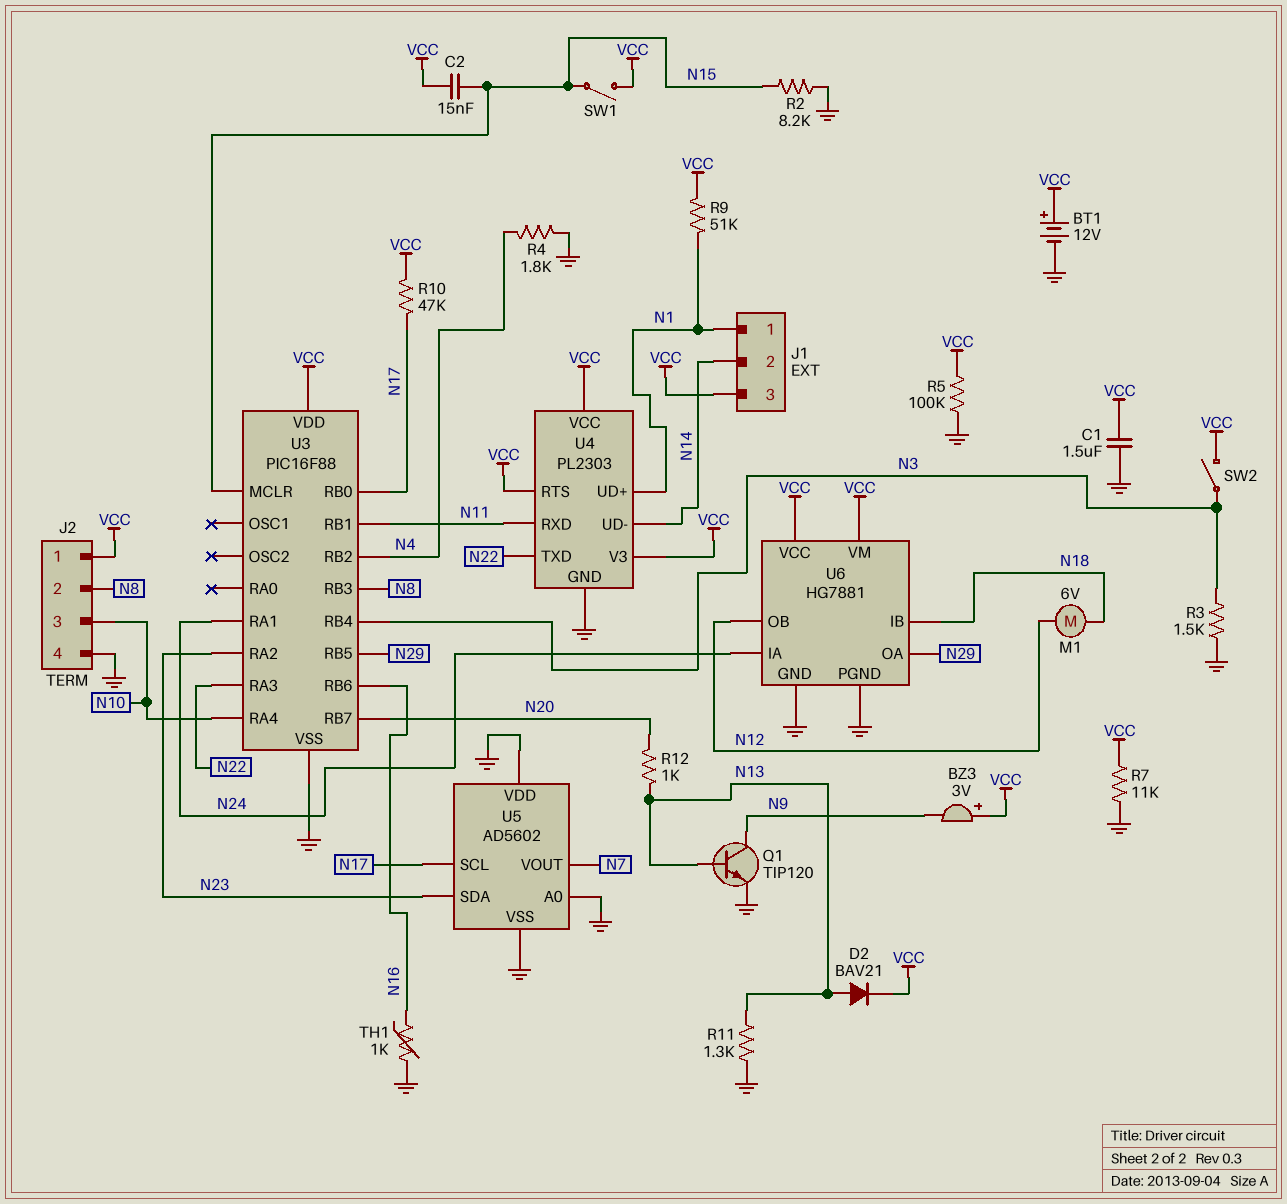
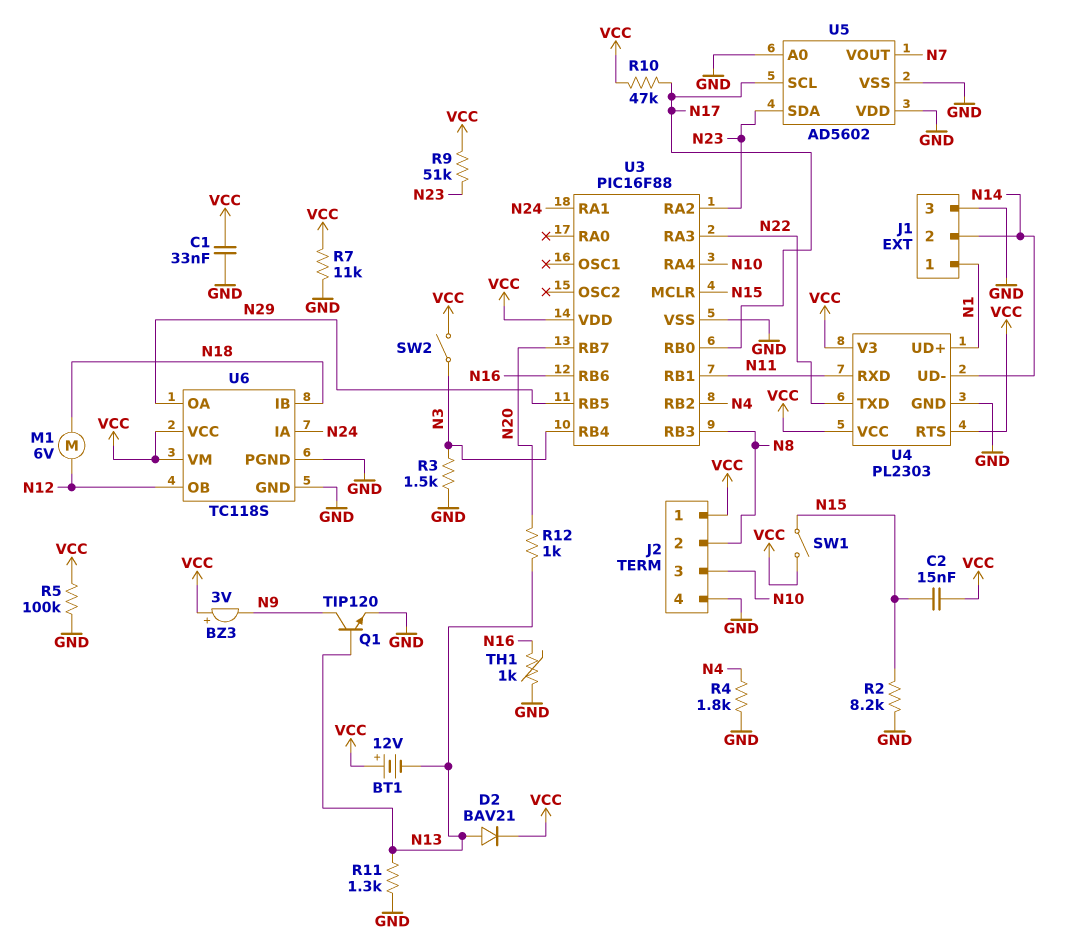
BT1: 12V (plus VCC, minus GND) -> 12V (plus VCC, minus N13)
C1: 1.5uF (GND, VCC) -> 33nF (GND, VCC)
J1 pin 3: VCC -> GND
R9: 51k (N1, VCC) -> 51k (N23, VCC)
U6: HG7881 -> TC118S

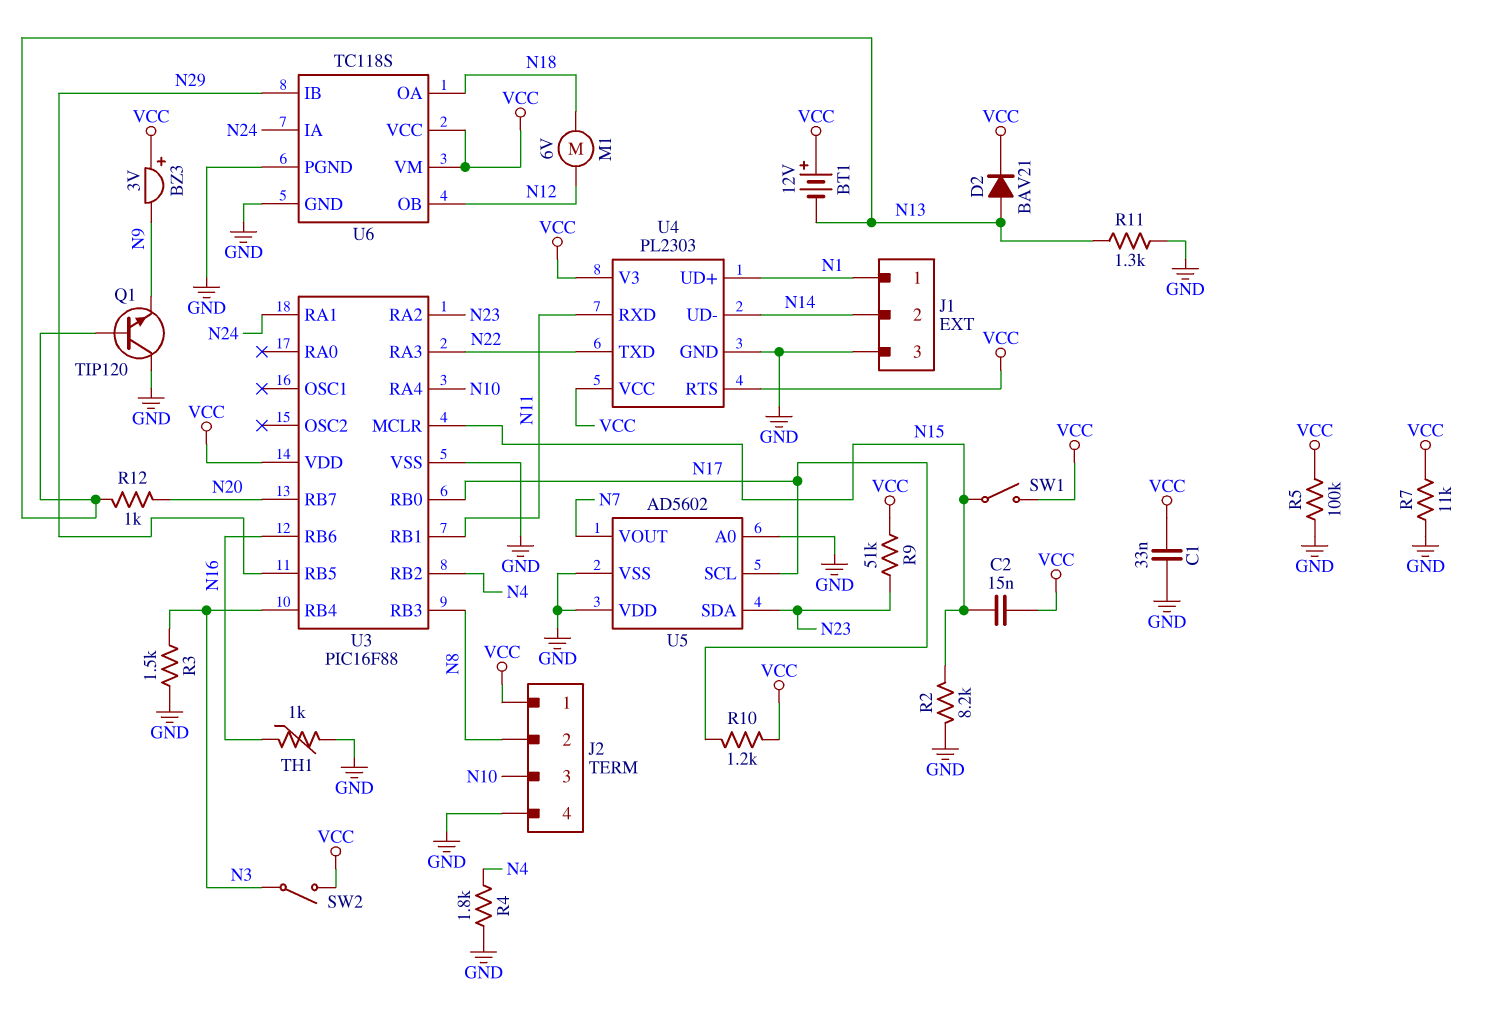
Q1: NPN TIP120 (B N13, C N9, E GND) -> NPN TIP120 (B N13, C GND, E N9)
R10: 47k (N17, VCC) -> 1.2k (N17, VCC)
U6 pin IB: N18 -> N29
U6 pin OA: N29 -> N18

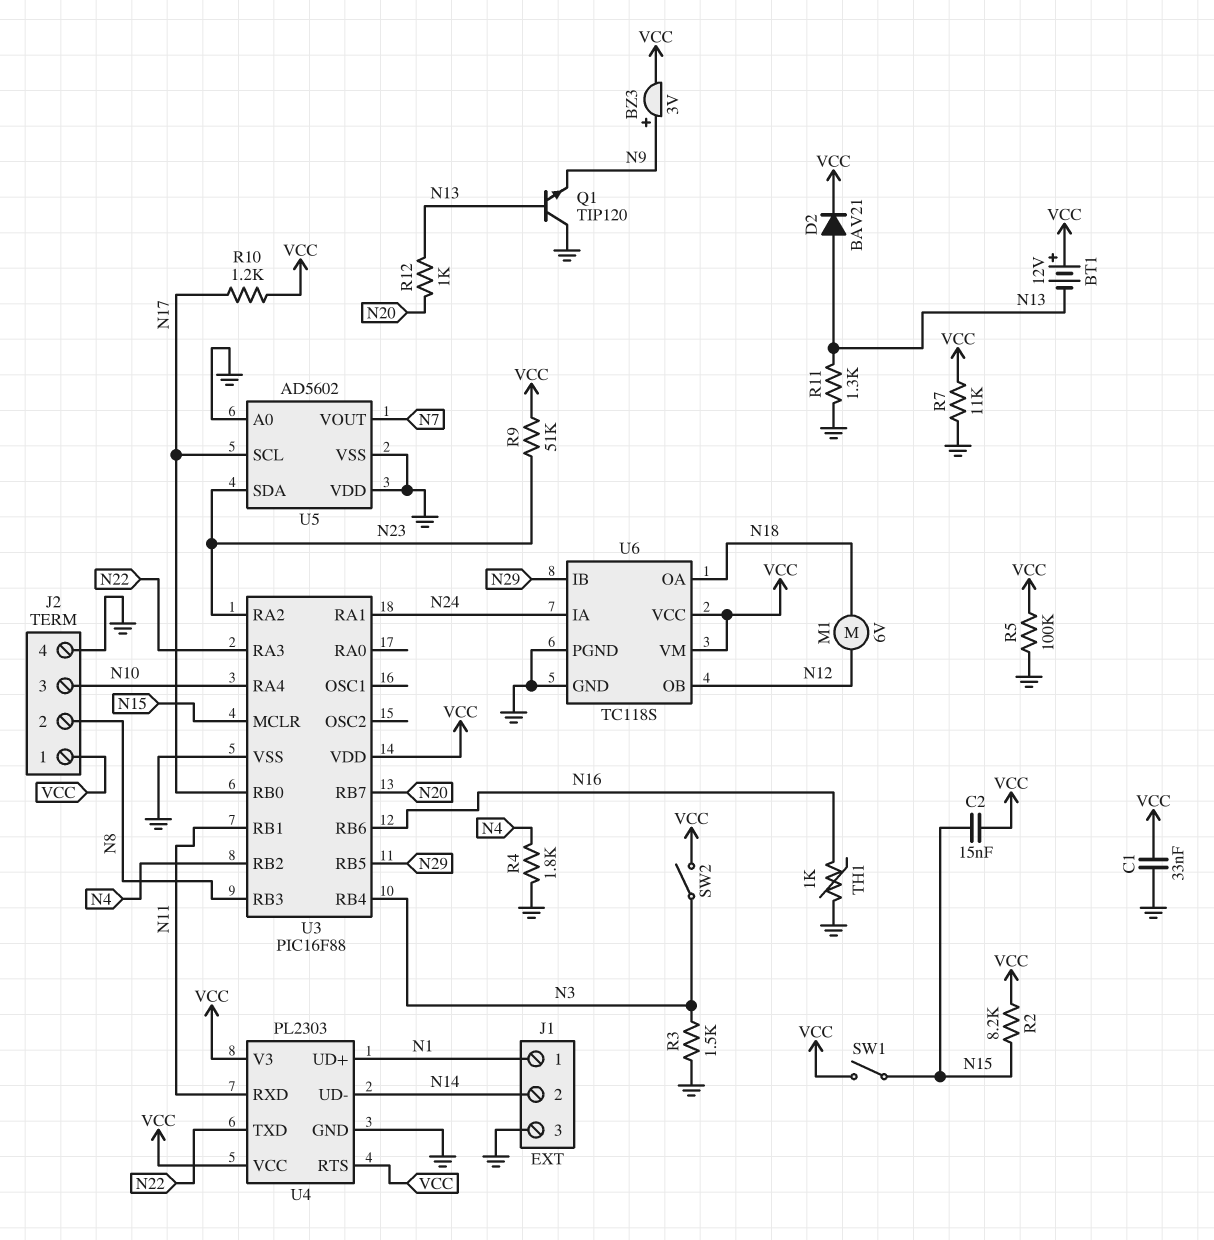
BZ3: buzzer 3V (plus VCC, minus N9) -> buzzer 3V (plus N9, minus VCC)
R2: 8.2k (GND, N15) -> 8.2k (N15, VCC)

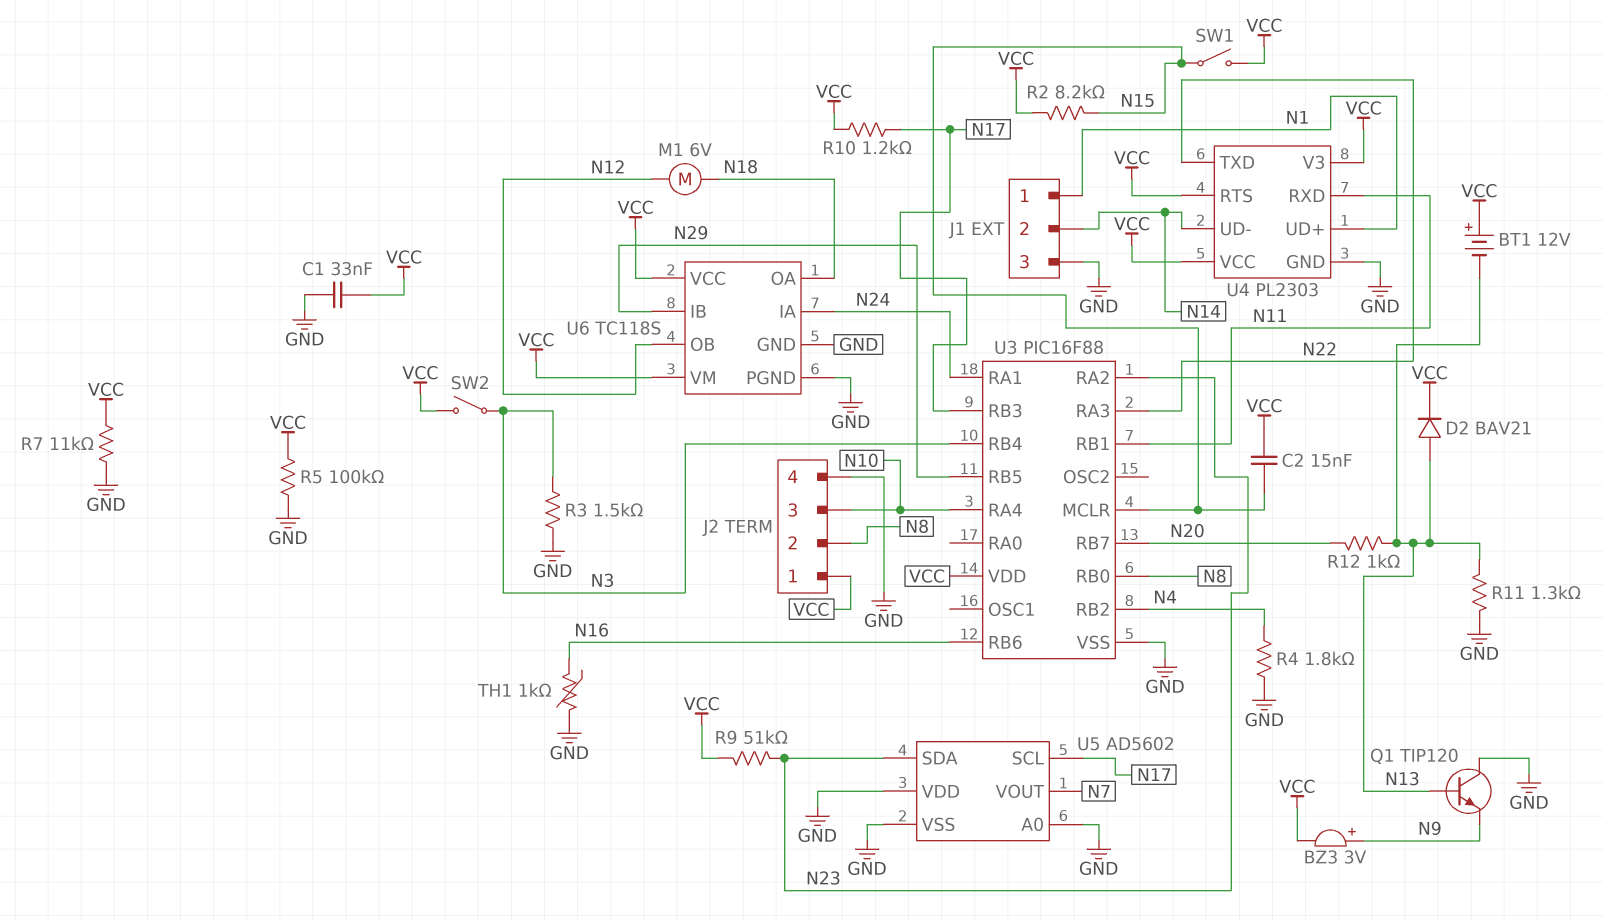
U3 pin RB0: N17 -> N8
U3 pin RB3: N8 -> N17

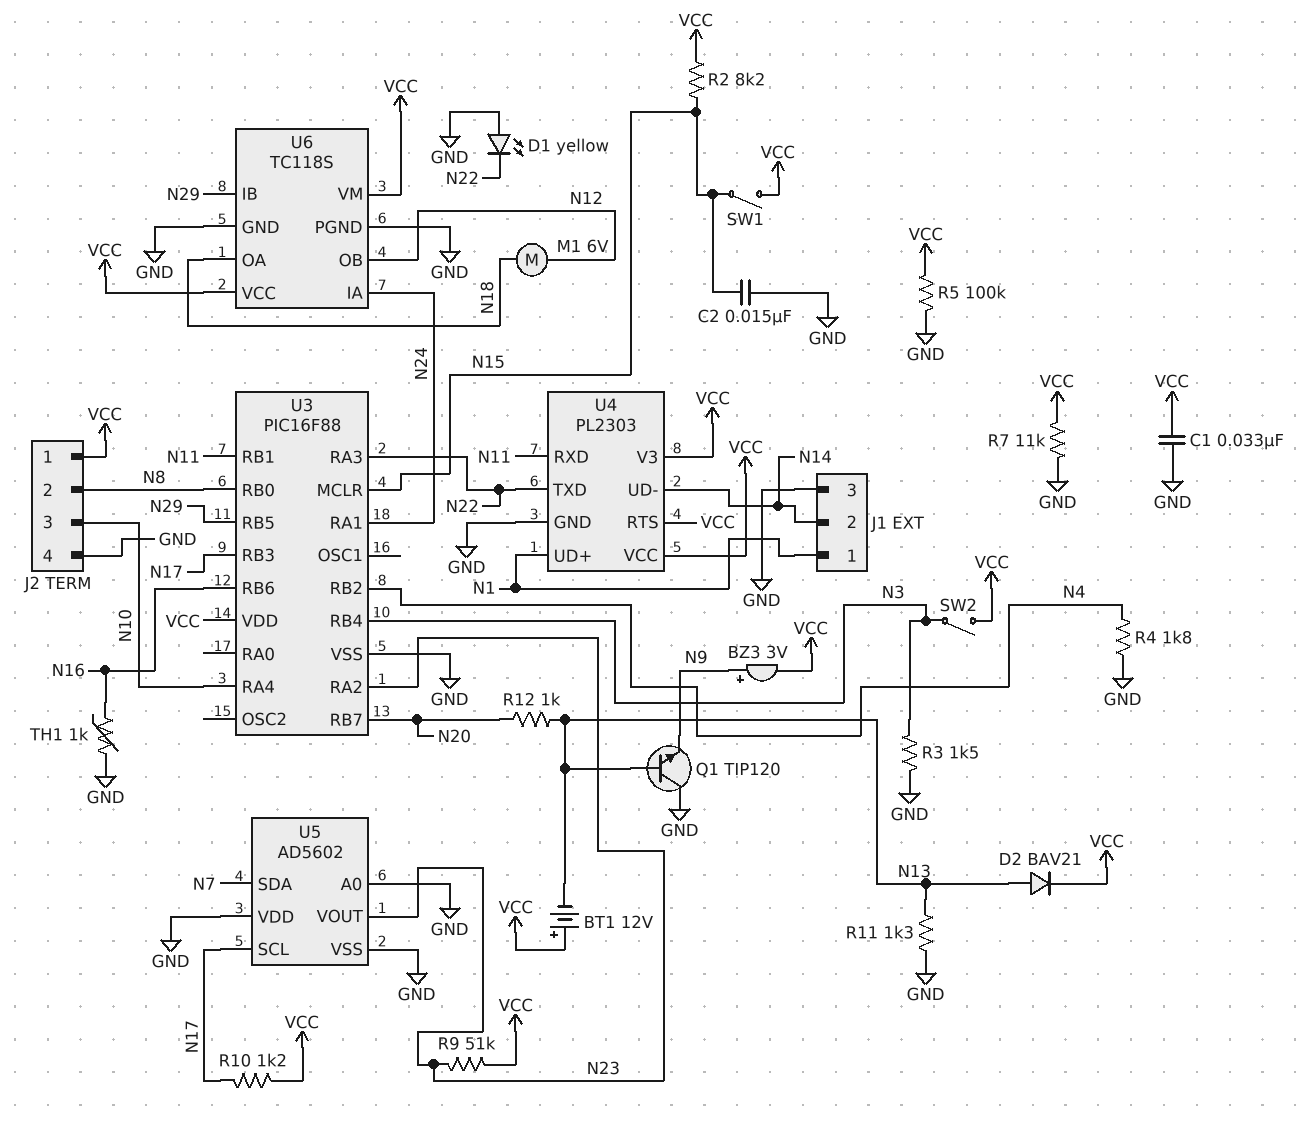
C2: 15nF (N15, VCC) -> 15nF (GND, N15)
D1: none -> LED yellow (A GND, K N22)
U5 pin SDA: N23 -> N7
U5 pin VOUT: N7 -> N23

